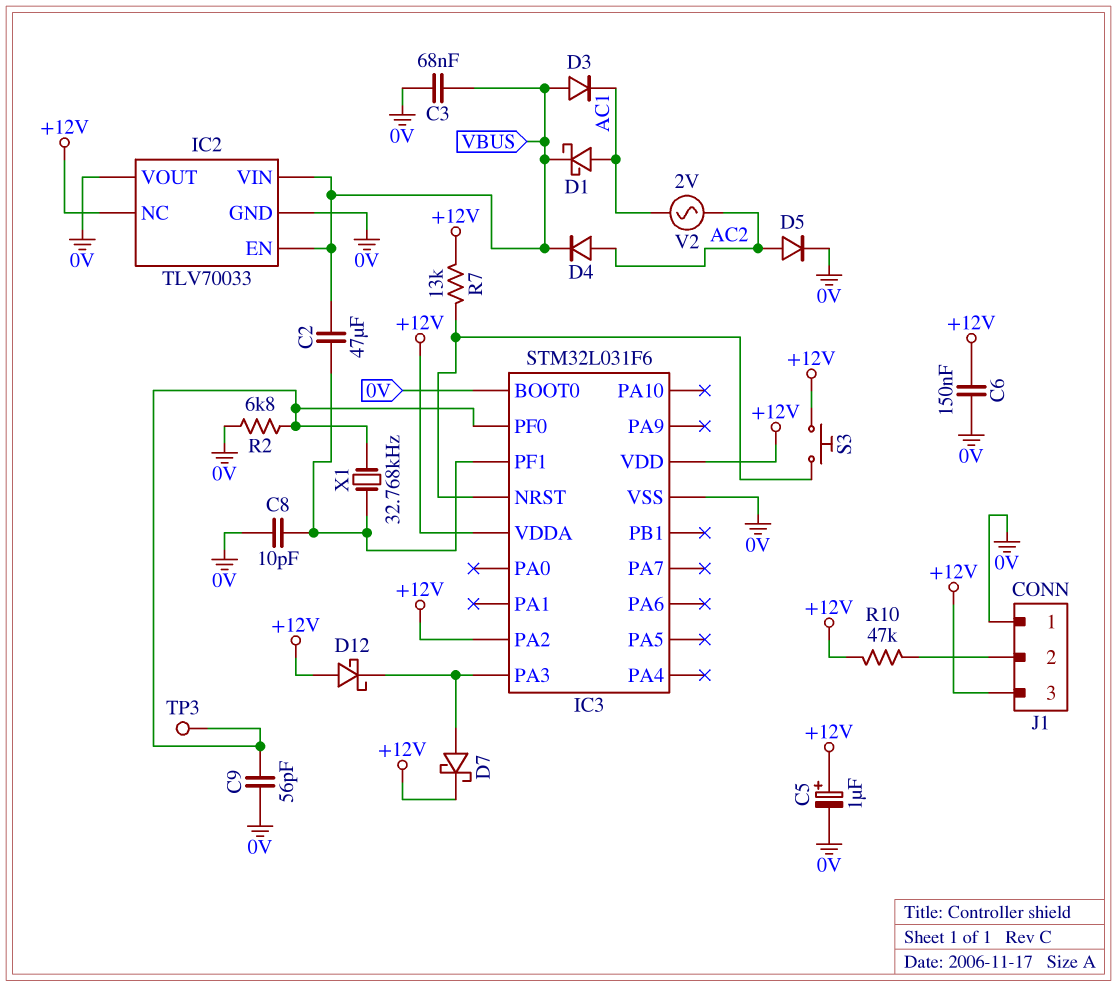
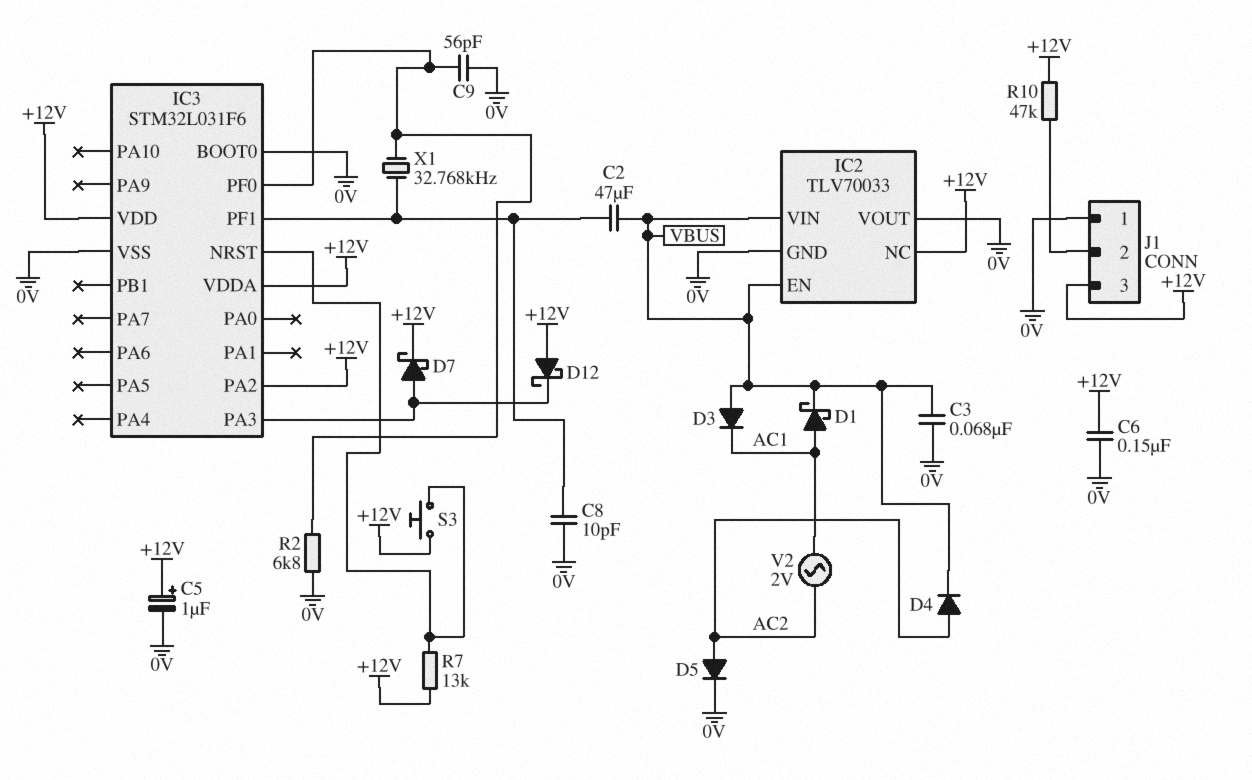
TP3: test point (IC3/PF0) -> none

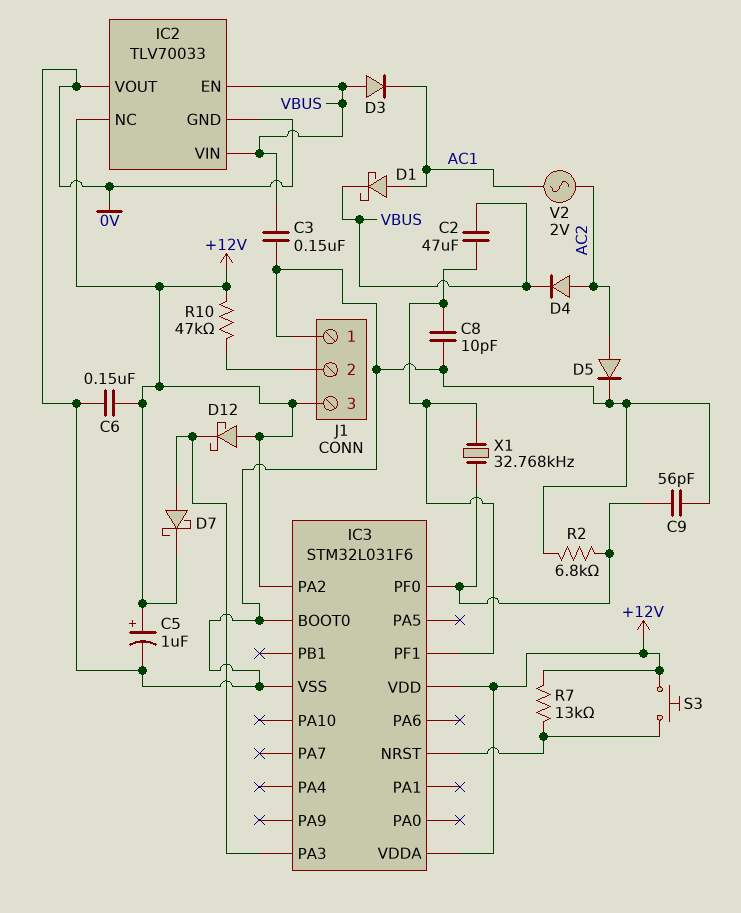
C3: 68nF (0V, VBUS) -> 150nF (0V, VBUS)

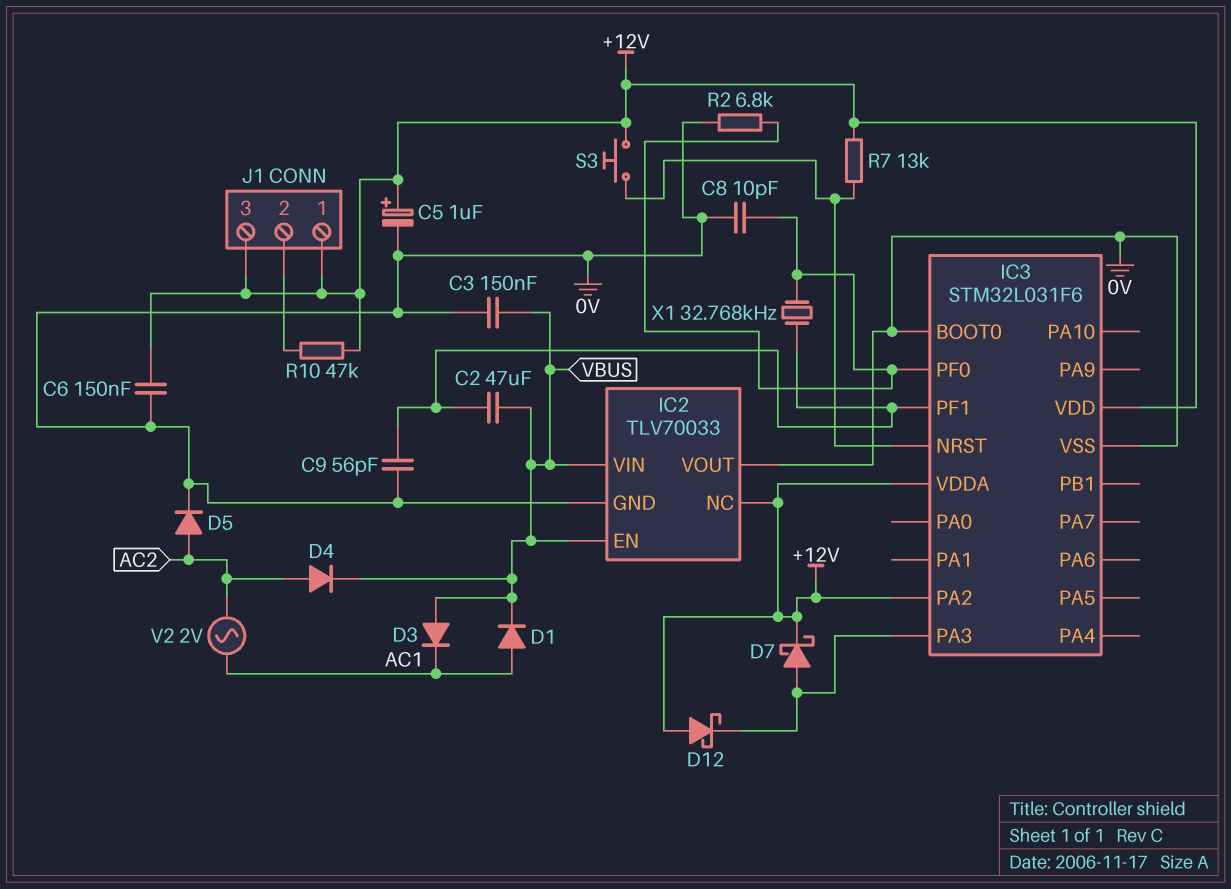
C8: 10pF (0V, IC3/PF1) -> 10pF (0V, IC3/PF0)
C9: 56pF (0V, IC3/PF0) -> 56pF (0V, IC3/PF1)
D1: schottky (A AC1, K VBUS) -> diode (A AC1, K VBUS)
J1 pin 1: 0V -> +12V

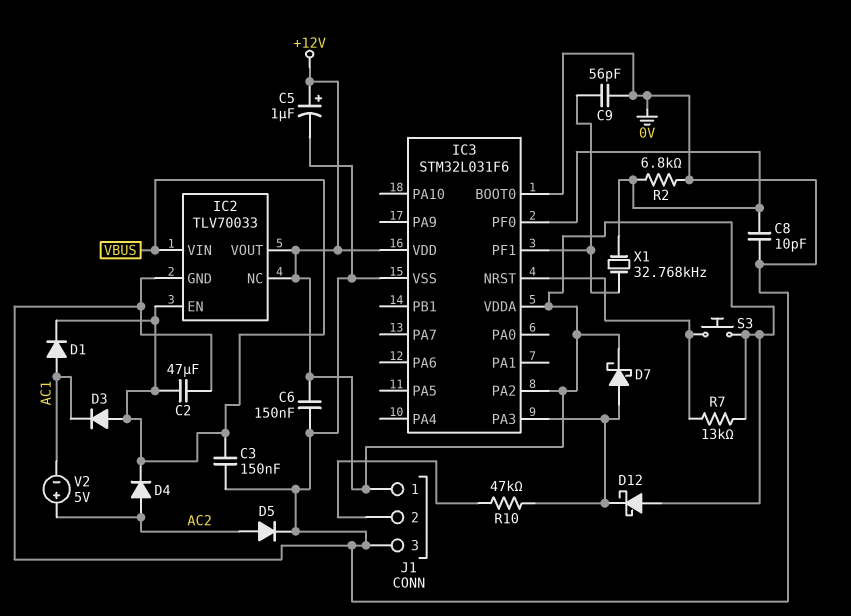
C2: 47uF (IC3/PF1, VBUS) -> 47uF (0V, VBUS)
IC2 pin VOUT: 0V -> +12V
J1 pin 3: +12V -> 0V
R10: 47k (+12V, J1/2) -> 47k (IC3/PA3, J1/2)
V2: AC 2V (AC1, AC2) -> 5V (plus AC2, minus AC1)

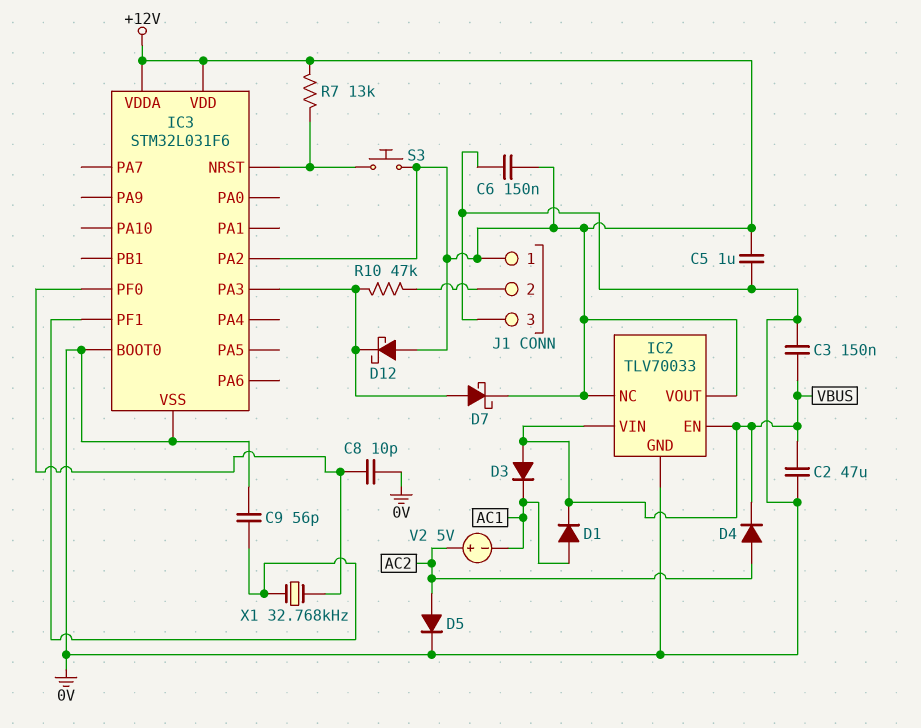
C5: 1uF (plus +12V, minus 0V) -> 1uF (+12V, 0V)
R2: 6.8k (0V, IC3/PF0) -> none

